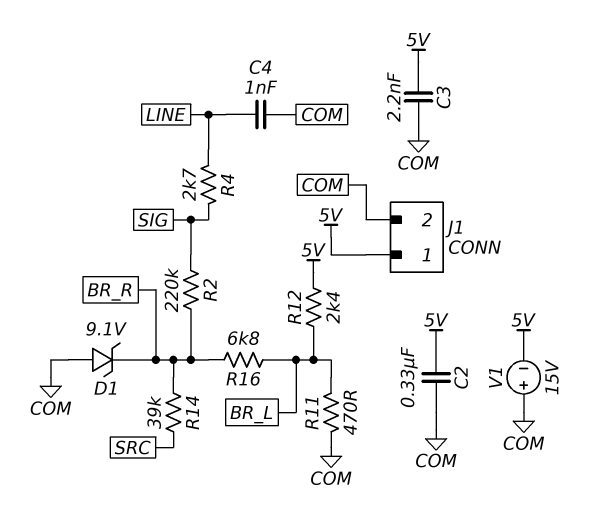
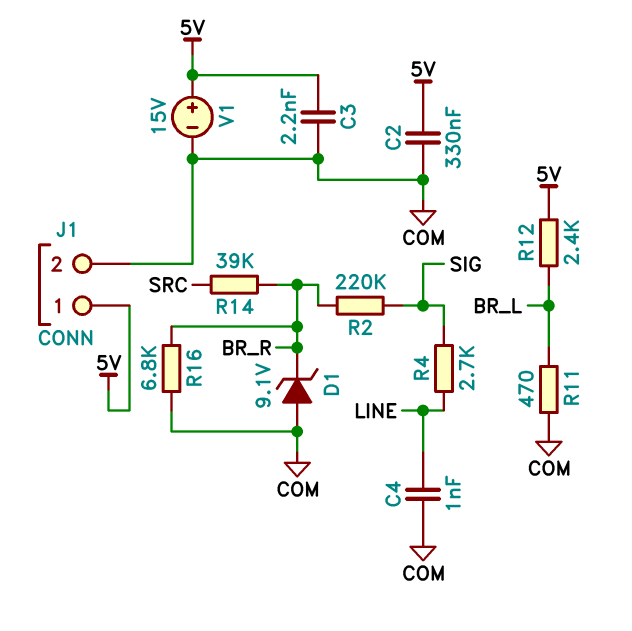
R16: 6.8k (BR_L, BR_R) -> 6.8k (BR_R, COM)
V1: 15V (plus COM, minus 5V) -> 15V (plus 5V, minus COM)

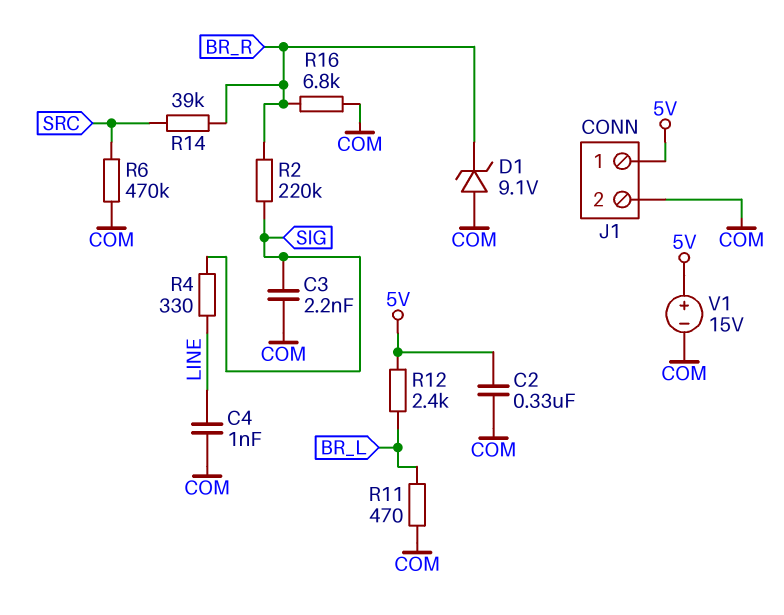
C3: 2.2nF (5V, COM) -> 2.2nF (COM, SIG)
R4: 2.7k (LINE, SIG) -> 330 (LINE, SIG)
R6: none -> 470k (COM, SRC)

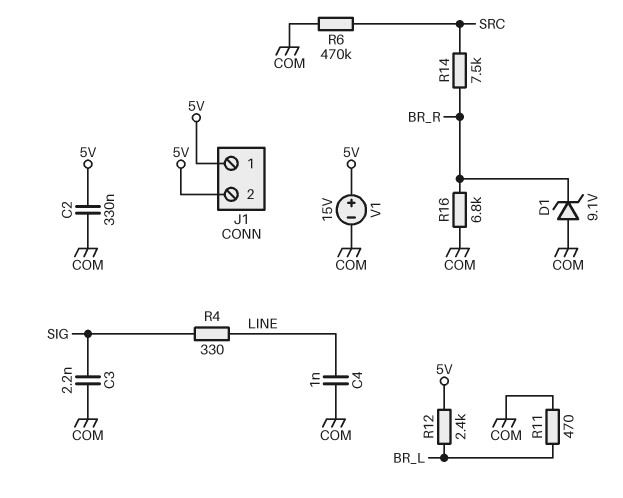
J1 pin 2: COM -> 5V
R2: 220k (BR_R, SIG) -> none
R14: 39k (BR_R, SRC) -> 7.5k (BR_R, SRC)

